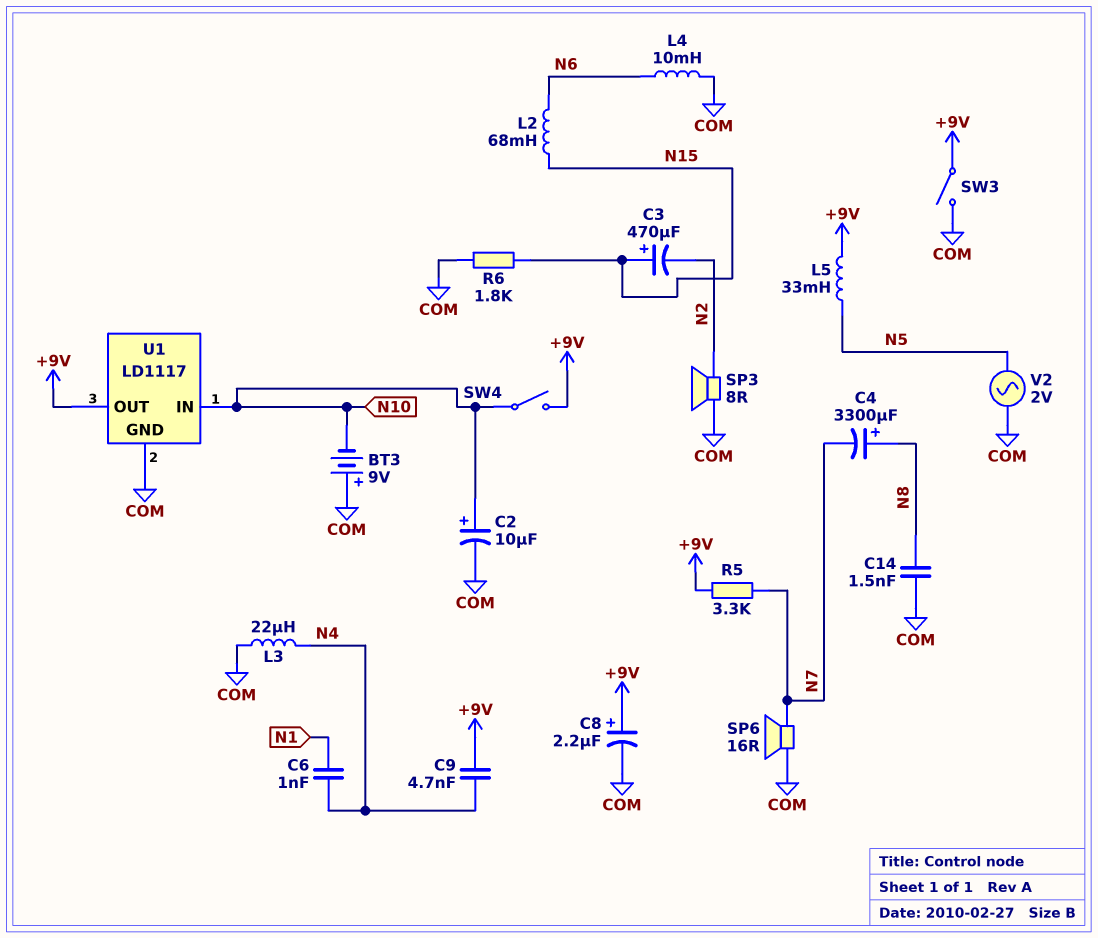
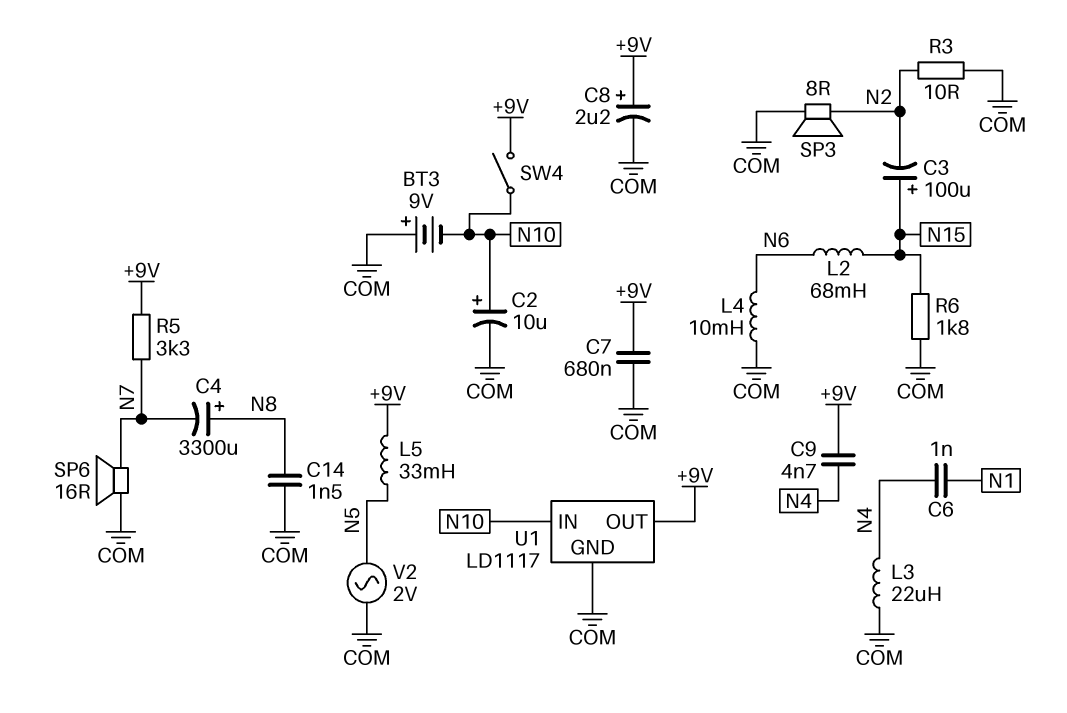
C3: 470uF (plus N15, minus N2) -> 100uF (plus N15, minus N2)
C7: none -> 680nF (+9V, COM)
R3: none -> 10 (COM, N2)
SW3: switch (+9V, COM) -> none

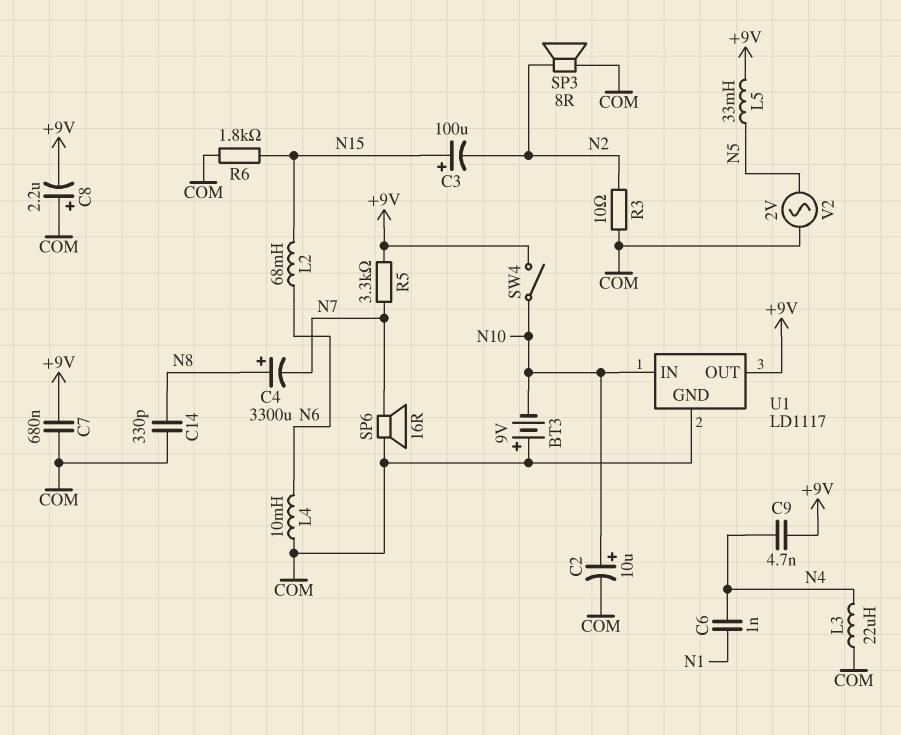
C8: 2.2uF (plus +9V, minus COM) -> 2.2uF (plus COM, minus +9V)
C14: 1.5nF (COM, N8) -> 330pF (COM, N8)

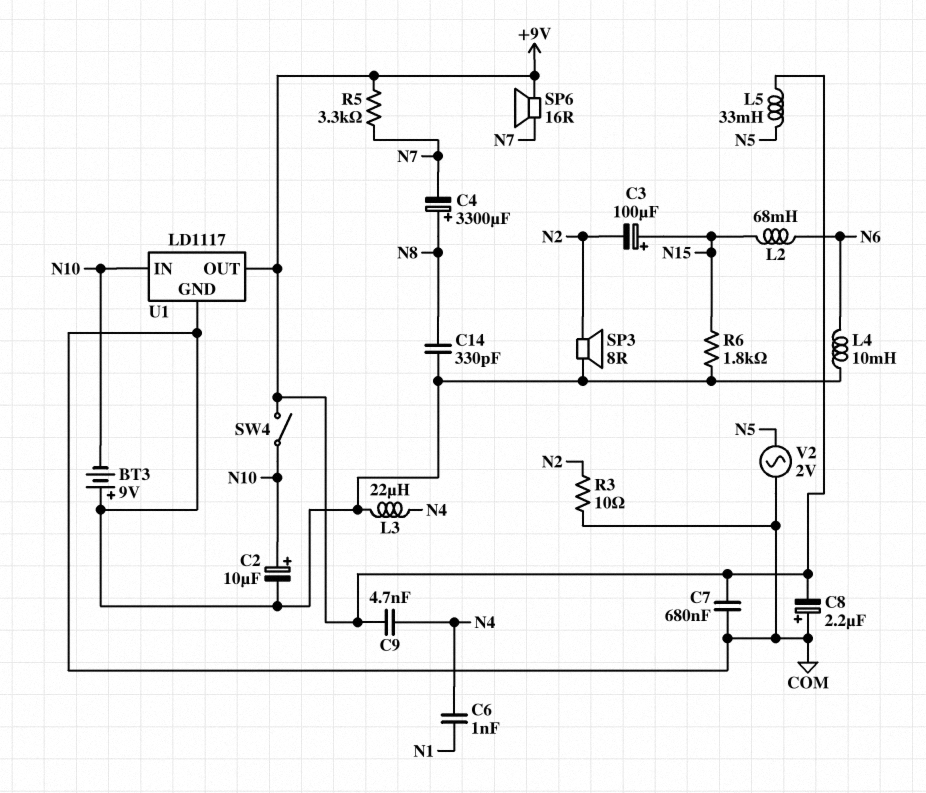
SP6: speaker 16R (COM, N7) -> speaker 16R (+9V, N7)

